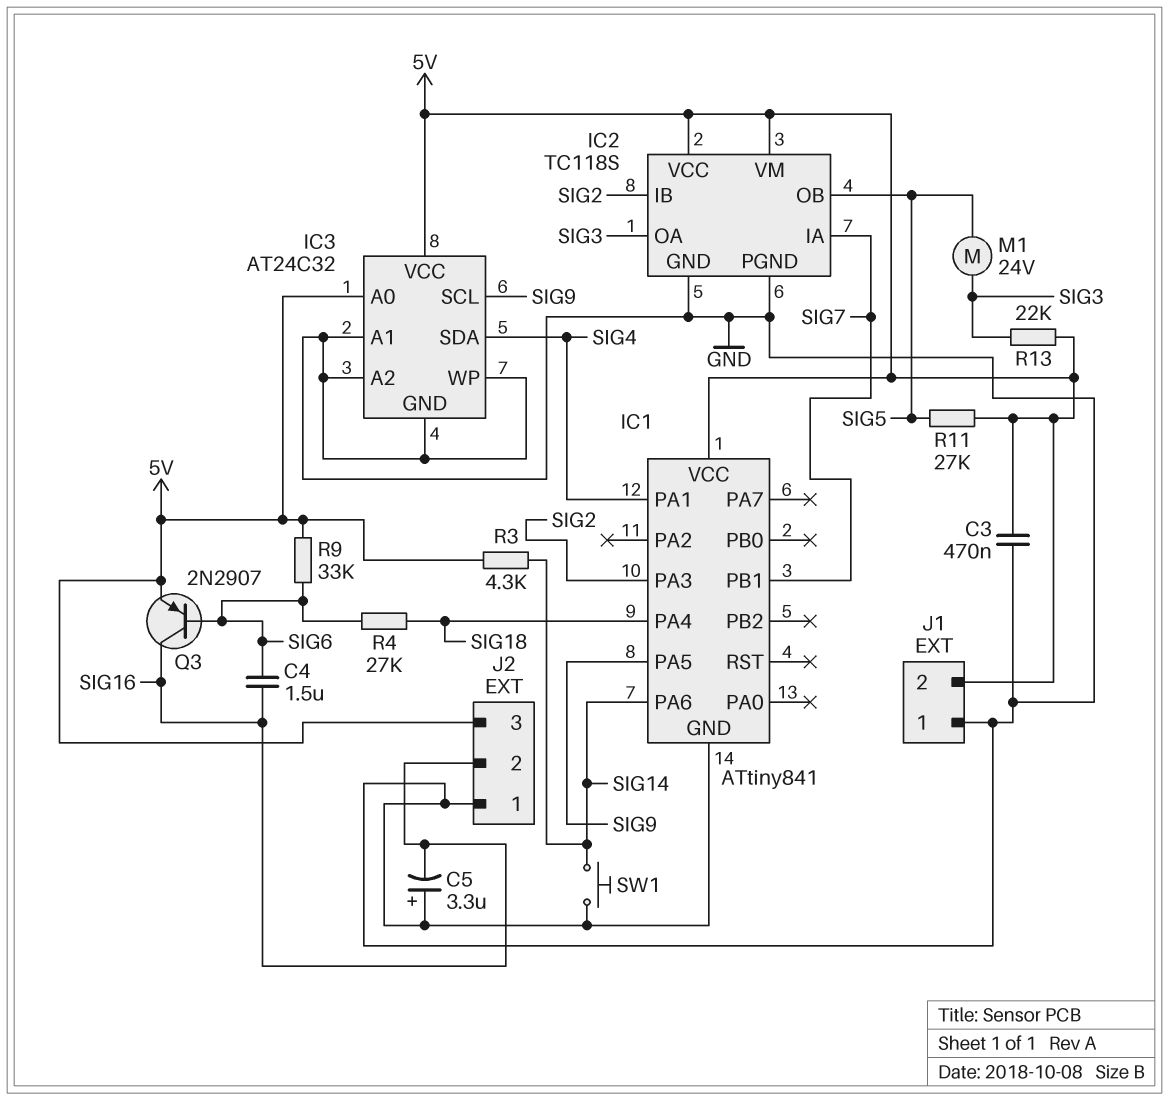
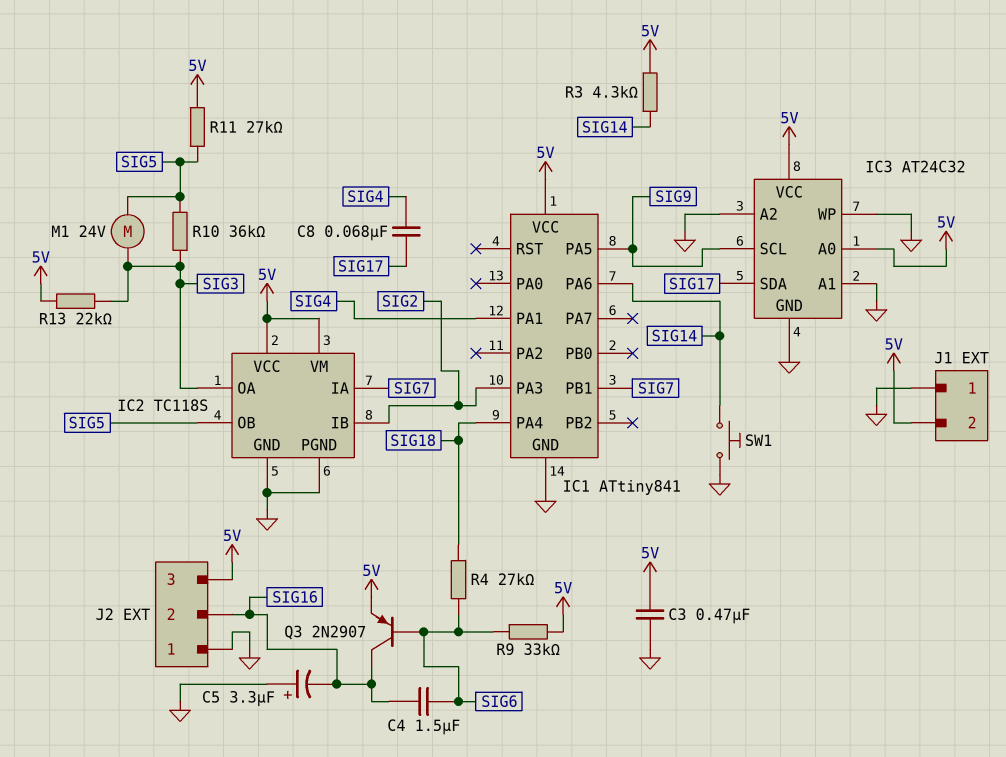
C8: none -> 68nF (SIG4, SIG17)
IC3 pin SDA: SIG4 -> SIG17
R10: none -> 36k (SIG3, SIG5)

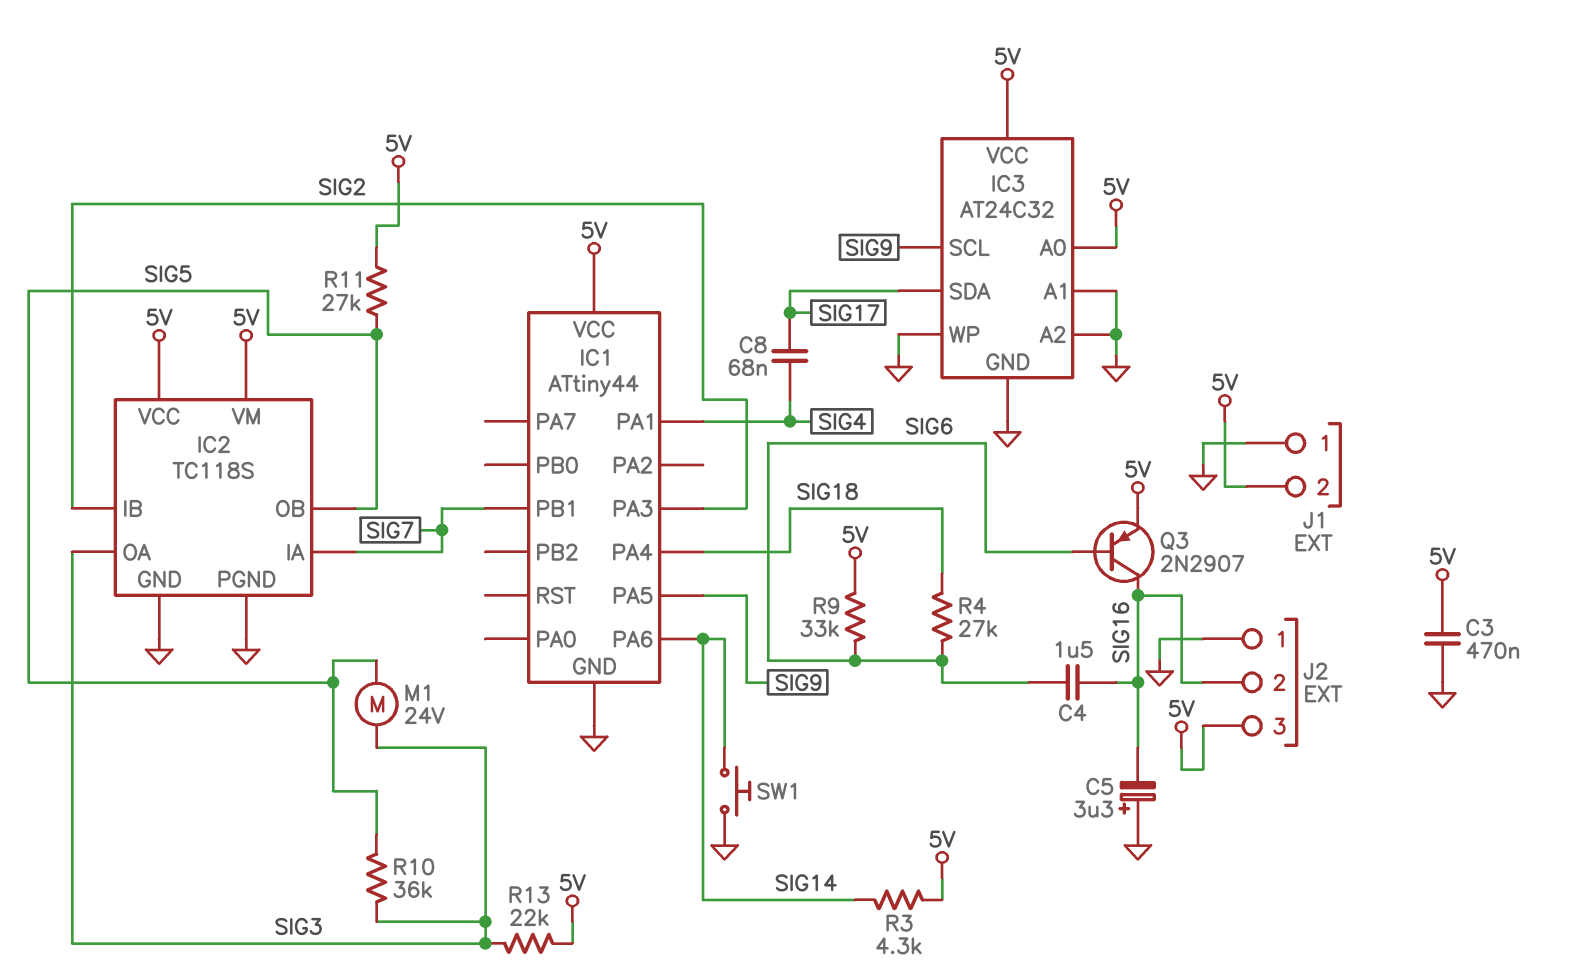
IC1: ATtiny841 -> ATtiny44

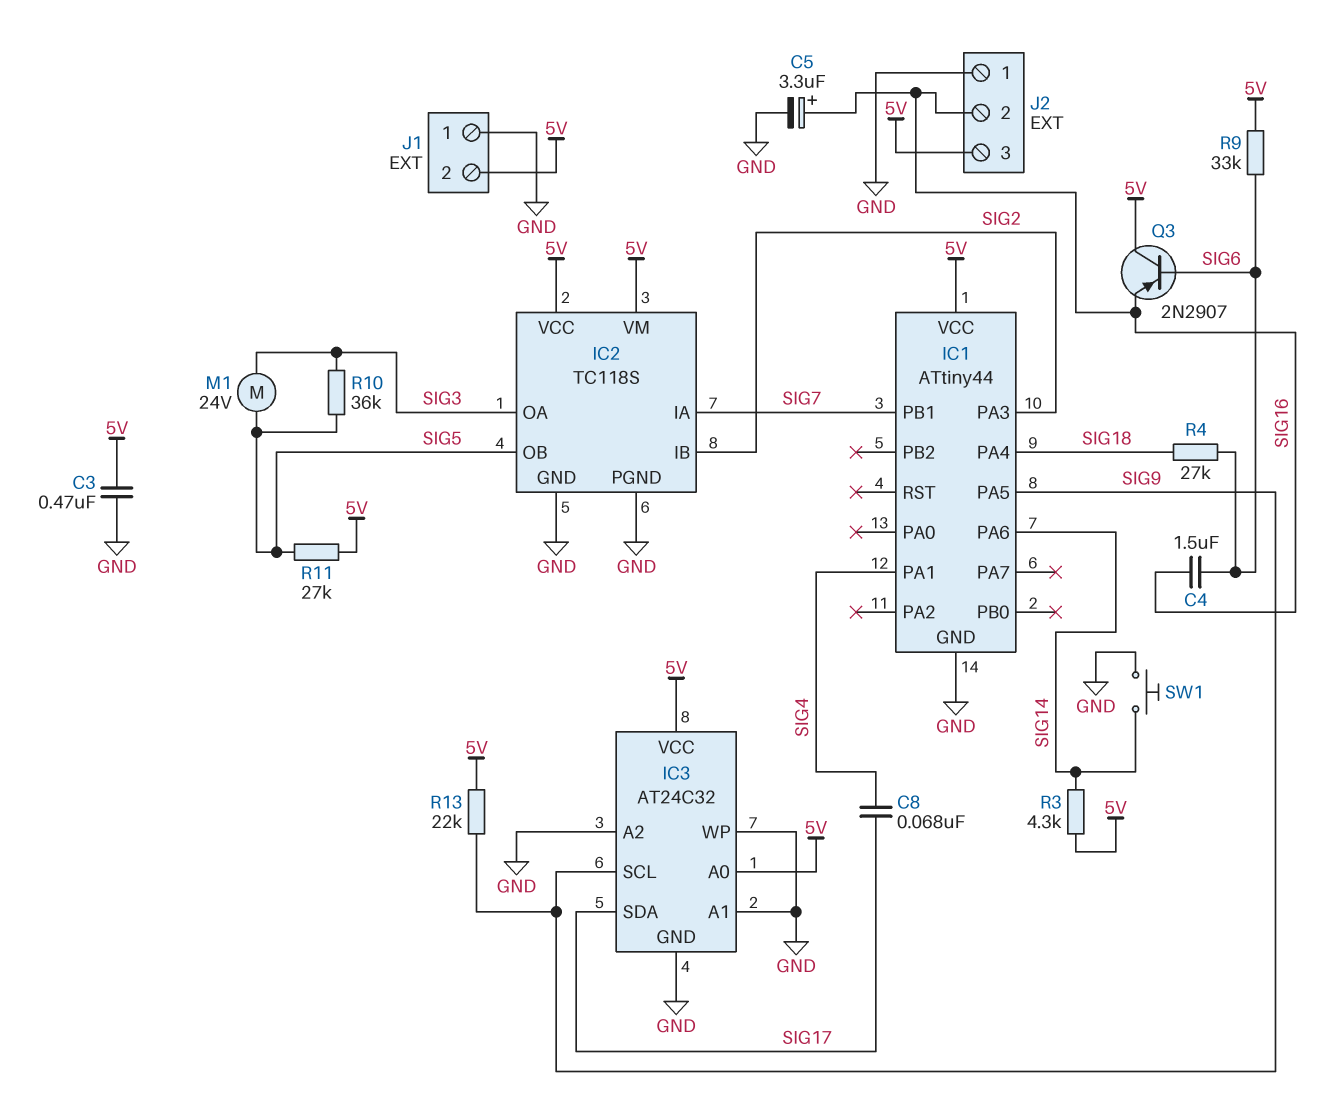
C5: 3.3uF (plus GND, minus SIG16) -> 3.3uF (plus SIG16, minus GND)
Q3: PNP 2N2907 (B SIG6, C SIG16, E 5V) -> PNP 2N2907 (B SIG6, C 5V, E SIG16)
R13: 22k (5V, SIG3) -> 22k (5V, SIG9)

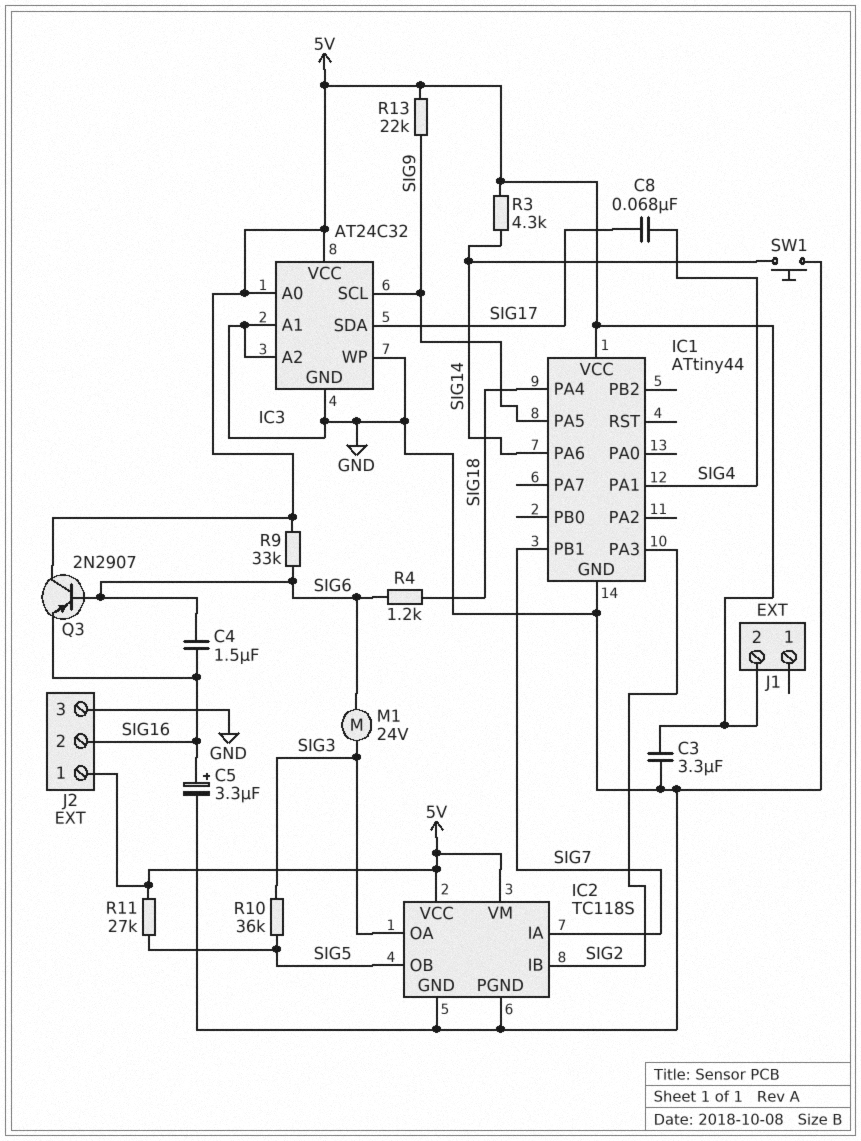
C3: 470nF (5V, GND) -> 3.3uF (5V, GND)
J1 pin 1: GND -> none
J2 pin 1: GND -> 5V
J2 pin 3: 5V -> GND
M1: motor 24V (SIG3, SIG5) -> motor 24V (SIG3, SIG6)
R4: 27k (SIG6, SIG18) -> 1.2k (SIG6, SIG18)

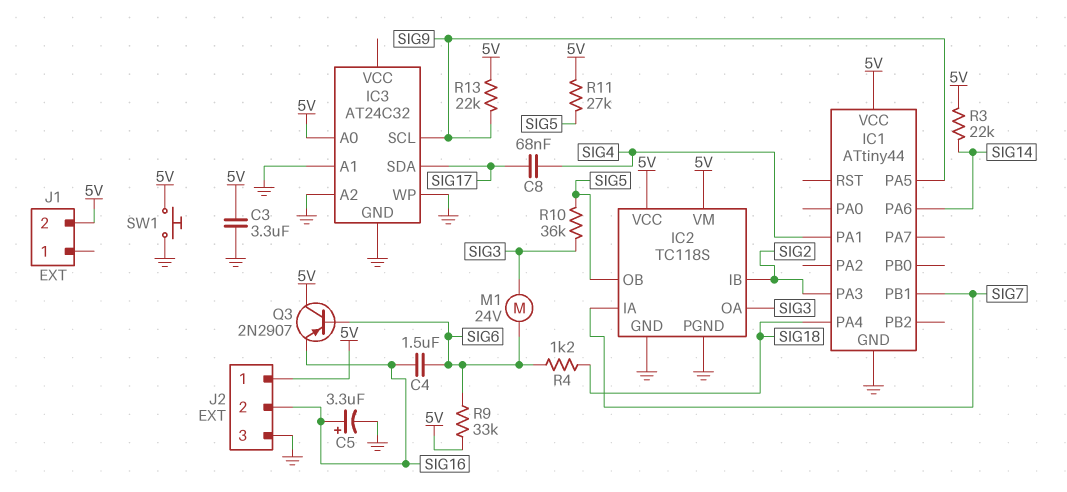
IC3 pin VCC: 5V -> none
R3: 4.3k (5V, SIG14) -> 22k (5V, SIG14)
SW1: button (GND, SIG14) -> button (5V, GND)

